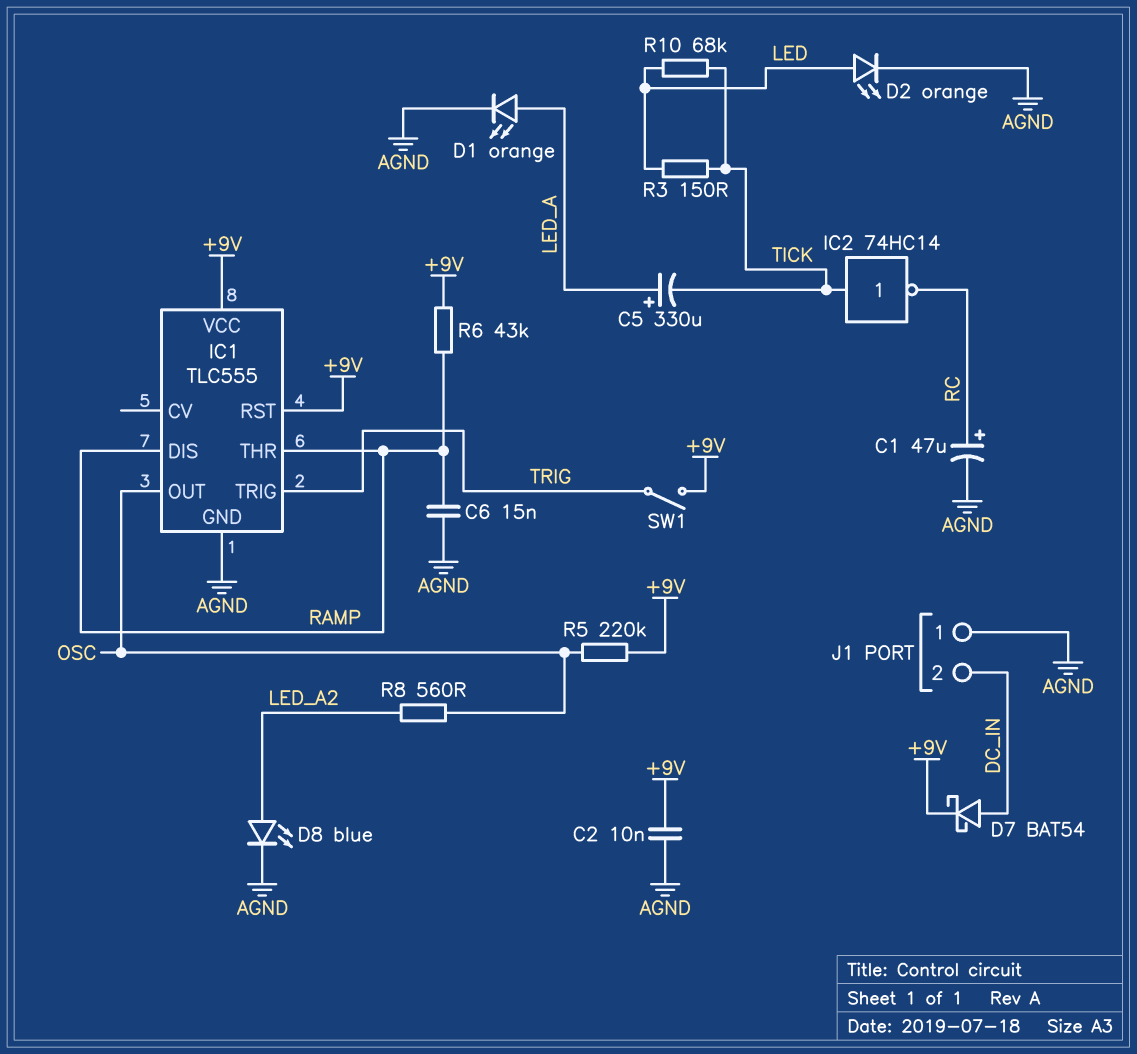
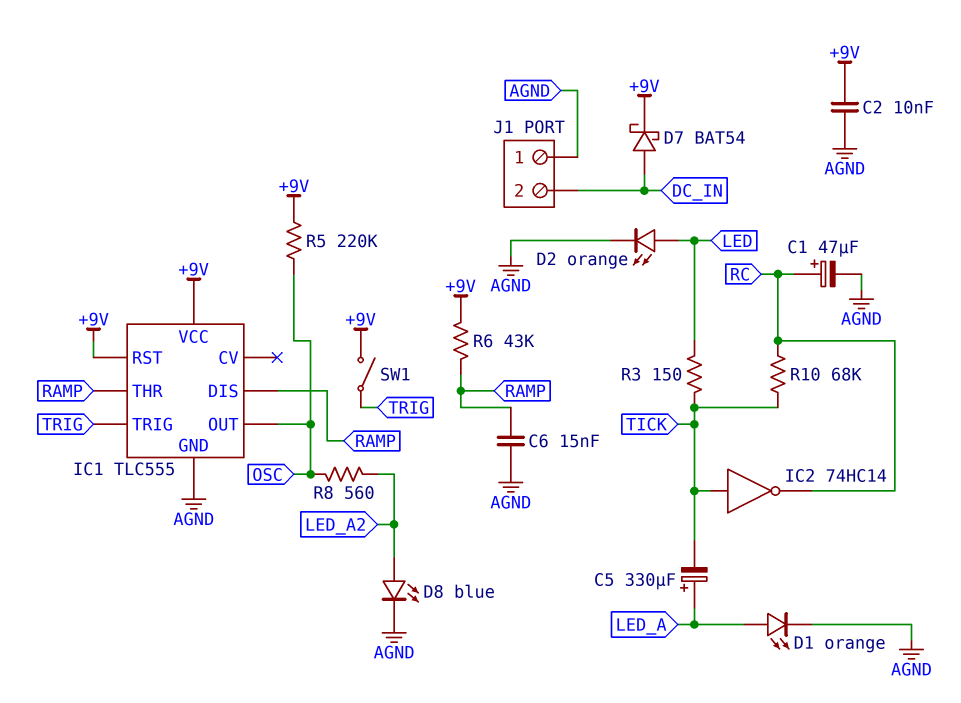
R10: 68k (LED, TICK) -> 68k (RC, TICK)

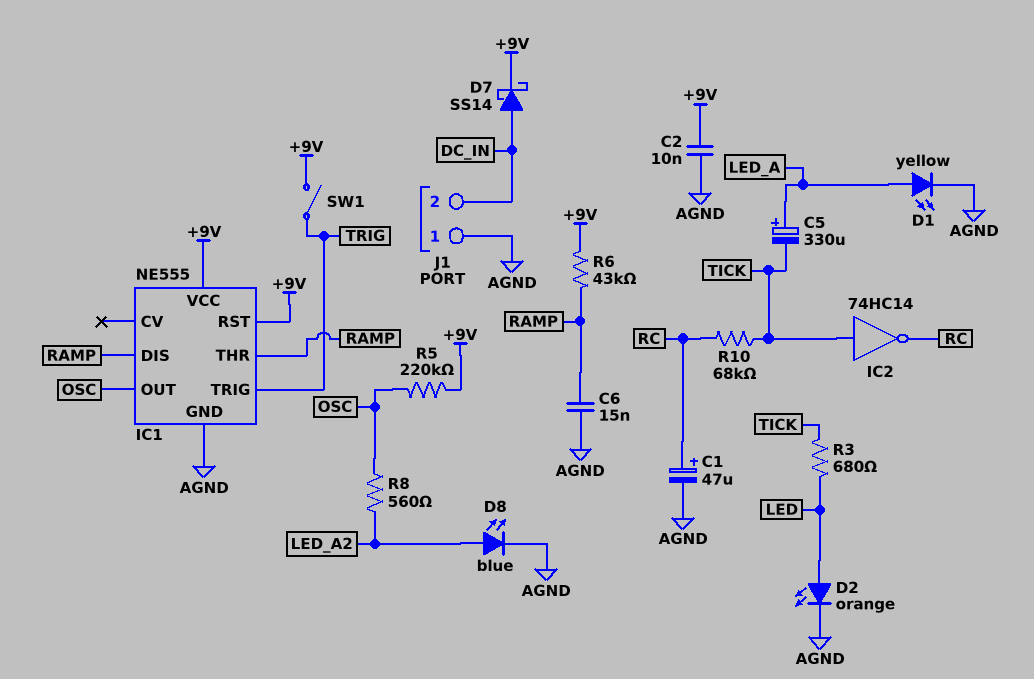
D1: LED orange (A LED_A, K AGND) -> LED yellow (A LED_A, K AGND)
D7: schottky BAT54 (A DC_IN, K +9V) -> schottky SS14 (A DC_IN, K +9V)
IC1: TLC555 -> NE555
R3: 150 (LED, TICK) -> 680 (LED, TICK)

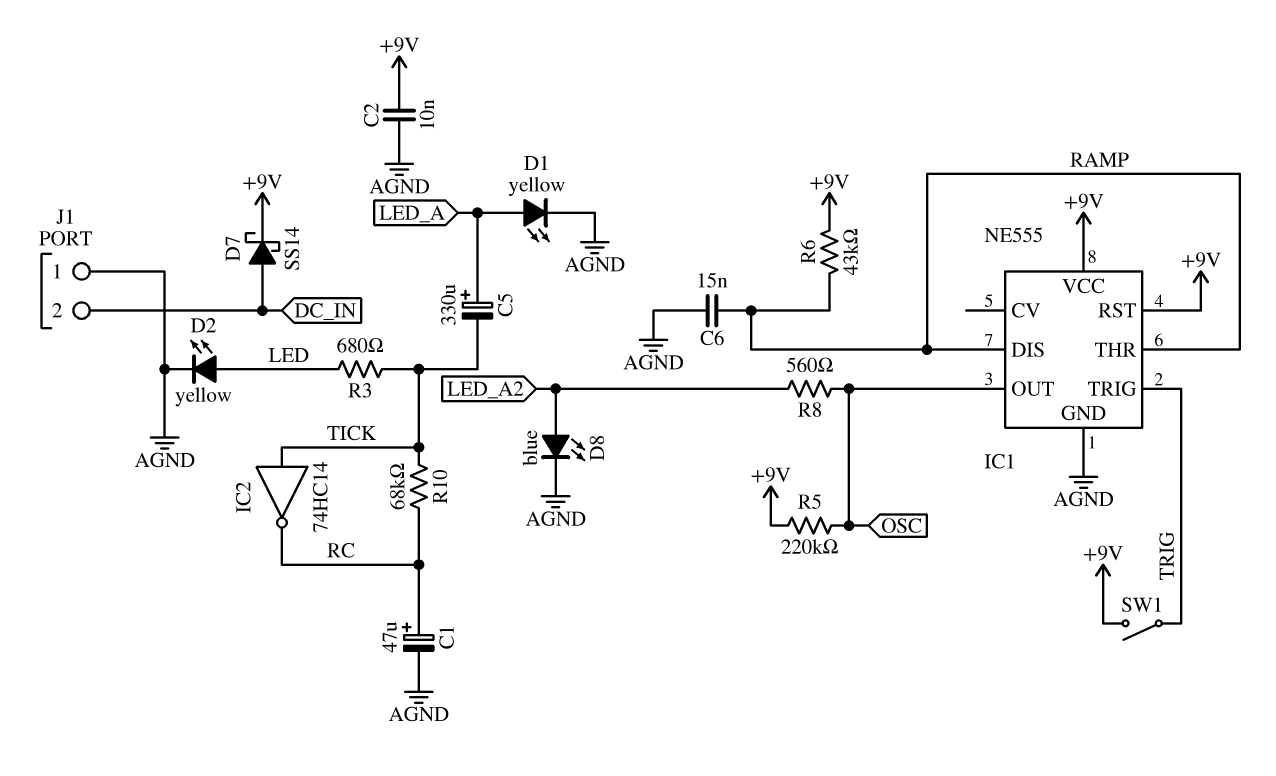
D2: LED orange (A LED, K AGND) -> LED yellow (A LED, K AGND)

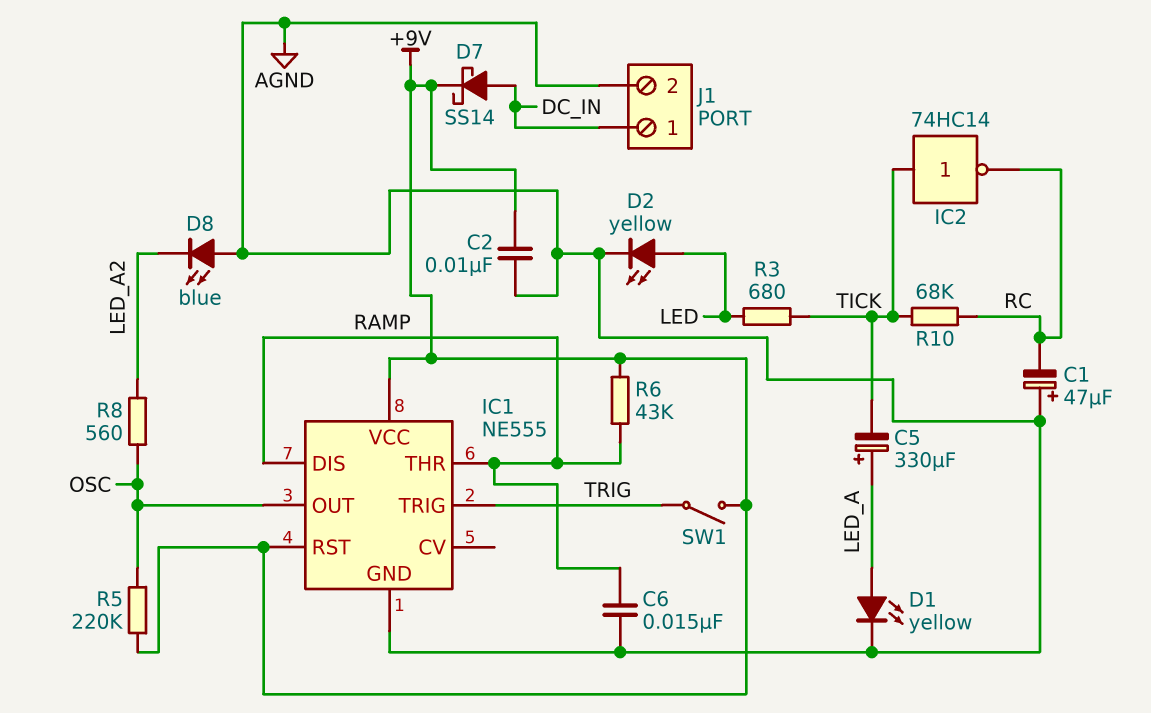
C1: 47uF (plus RC, minus AGND) -> 47uF (plus AGND, minus RC)
D8: LED blue (A LED_A2, K AGND) -> LED blue (A AGND, K LED_A2)
J1 pin 1: AGND -> DC_IN
J1 pin 2: DC_IN -> AGND

